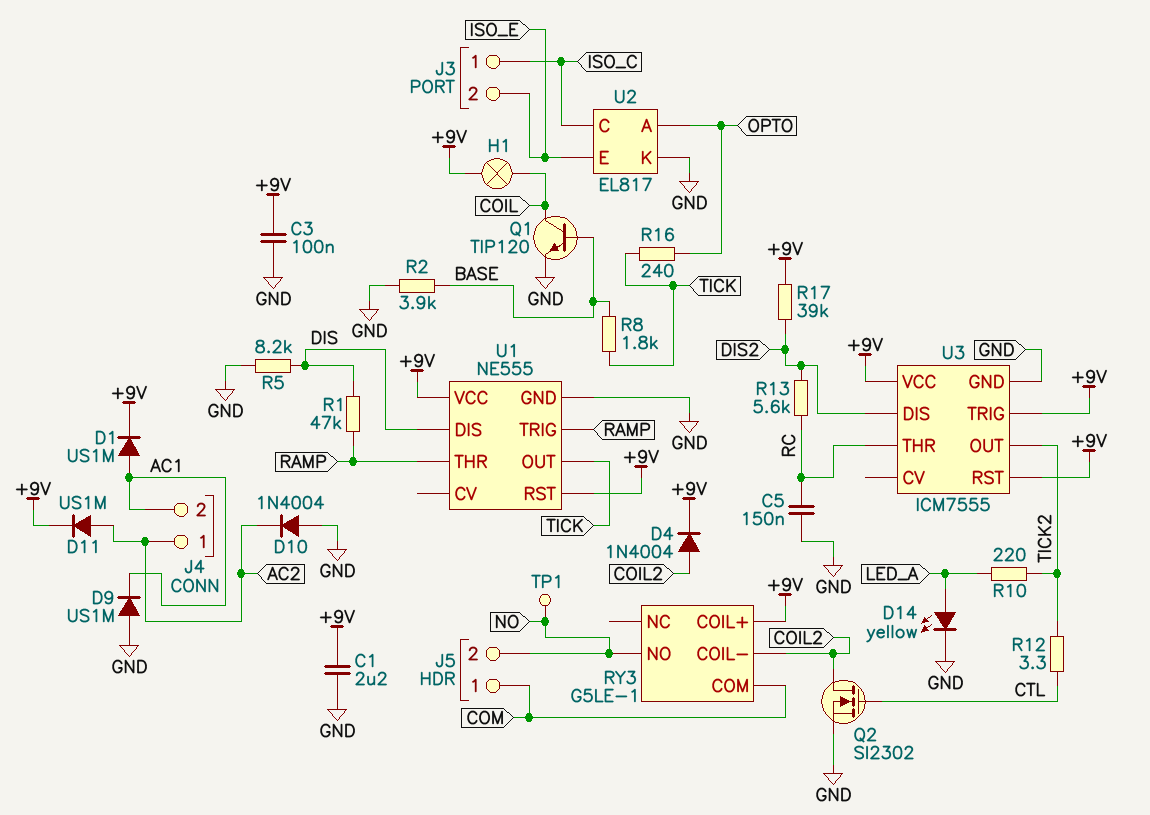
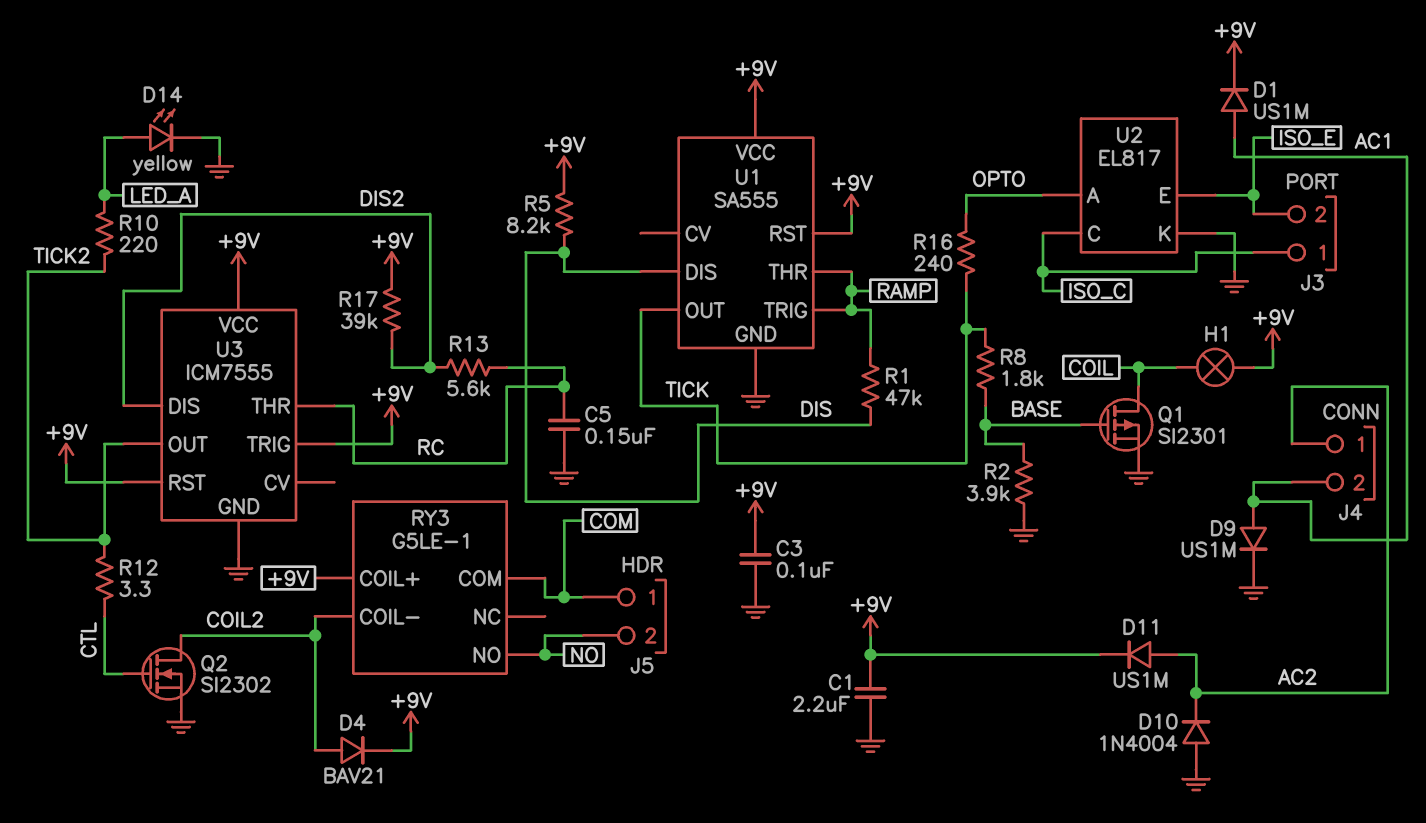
D4: diode 1N4004 (A COIL2, K +9V) -> diode BAV21 (A COIL2, K +9V)
D9: diode US1M (A GND, K AC1) -> diode US1M (A AC1, K GND)
Q1: NPN TIP120 (B BASE, C COIL, E GND) -> PMOS SI2301 (G BASE, D COIL, S GND)
R5: 8.2k (DIS, GND) -> 8.2k (+9V, DIS)
TP1: test point (NO) -> none
U1: NE555 -> SA555

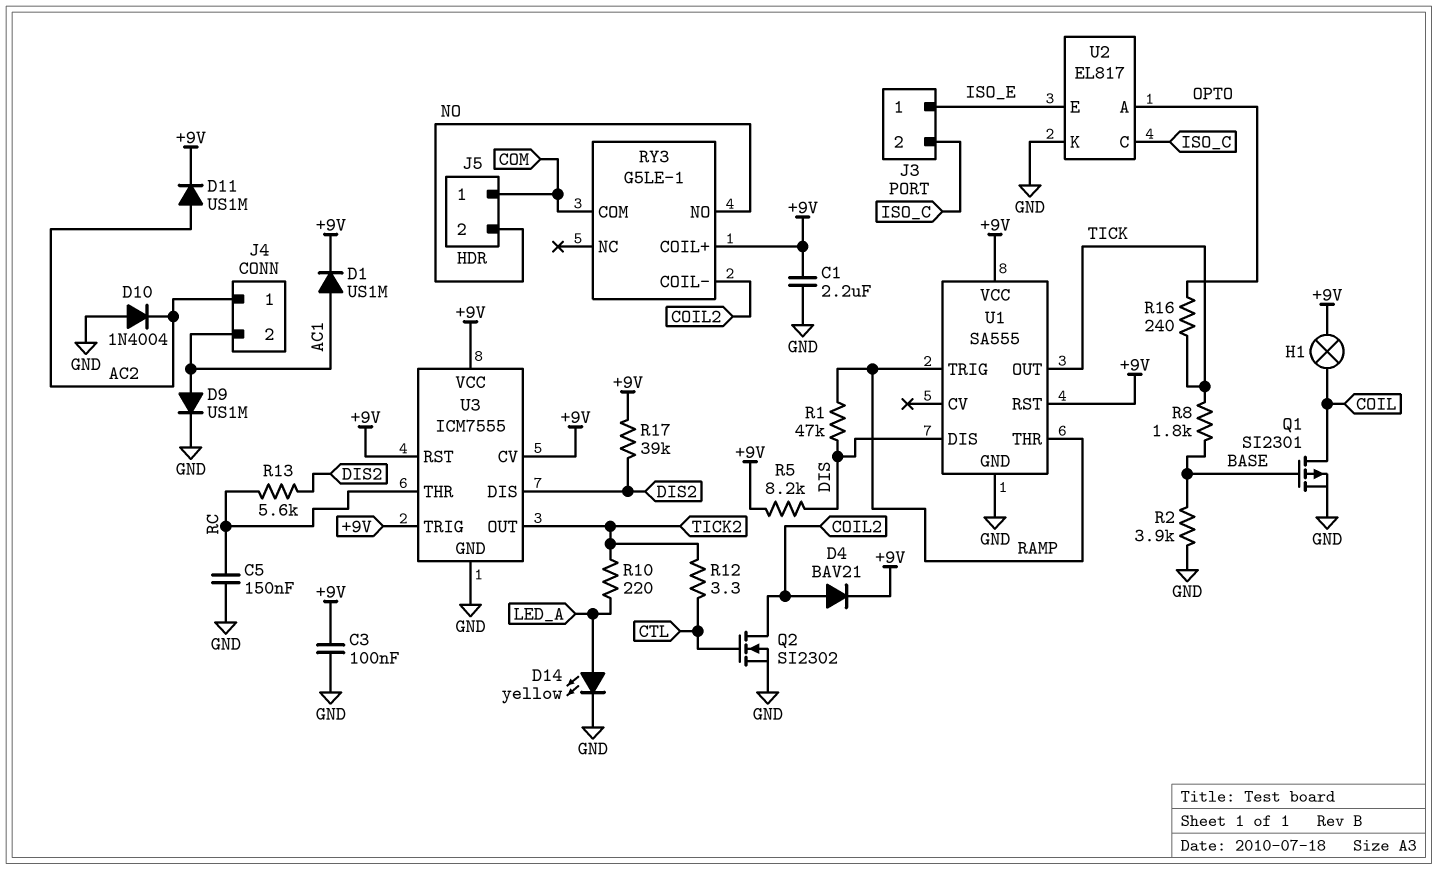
J3 pin 1: ISO_C -> ISO_E
J3 pin 2: ISO_E -> ISO_C
U3 pin CV: none -> +9V

